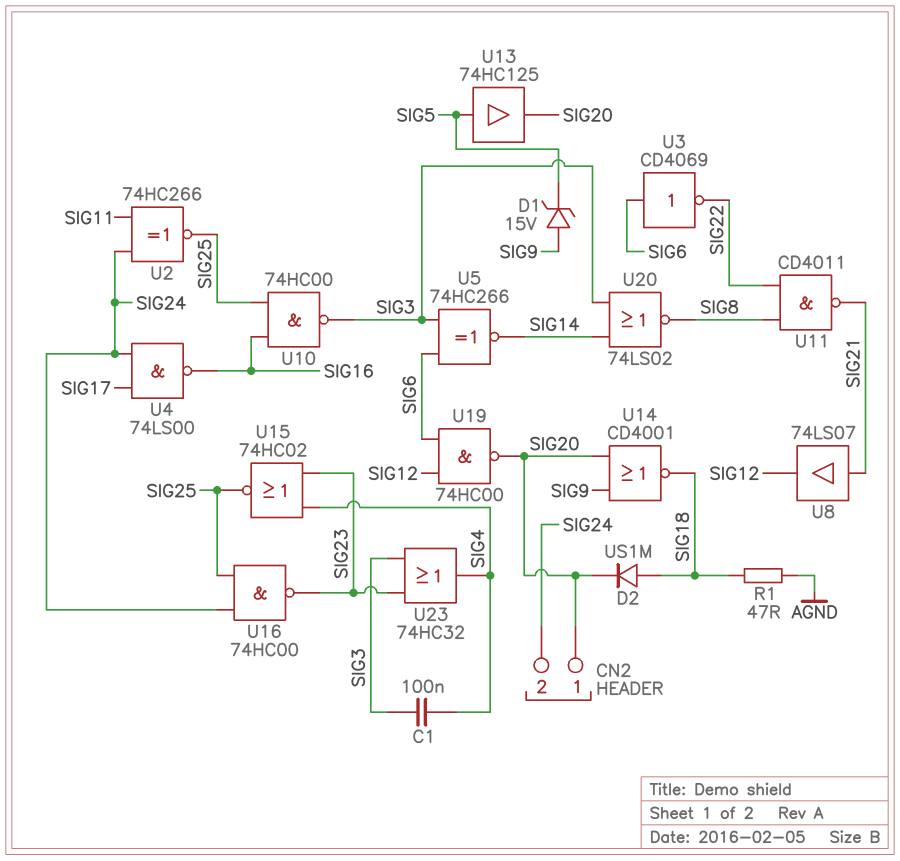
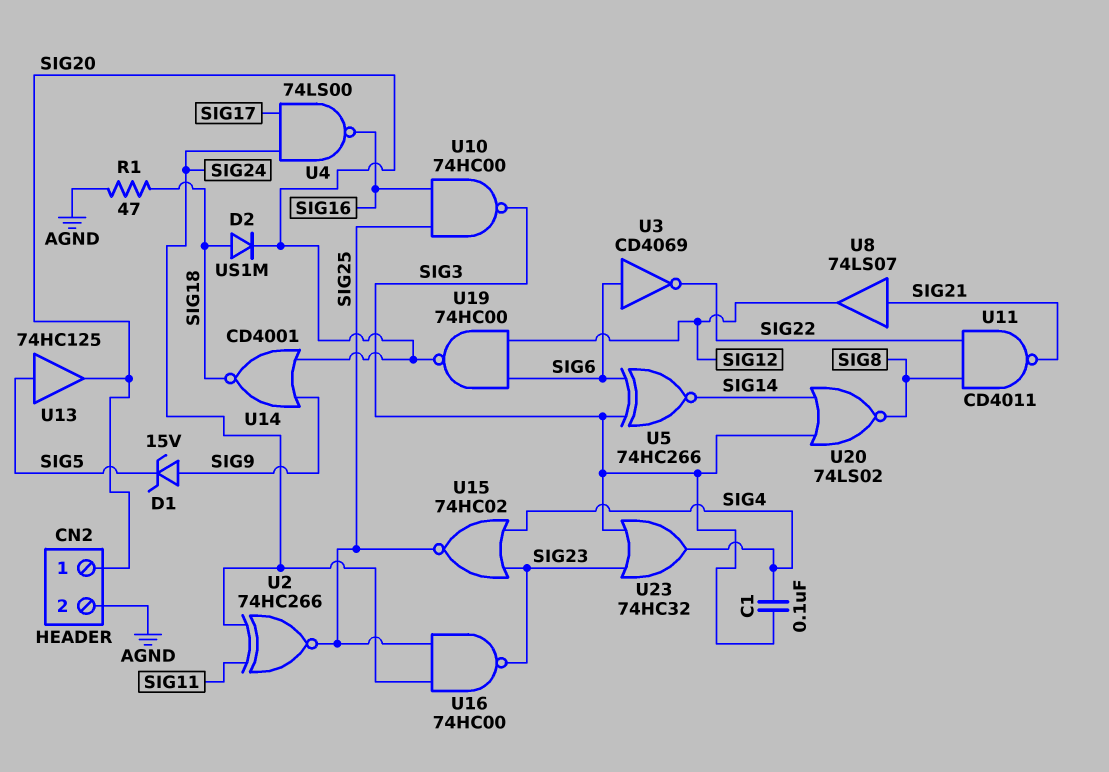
CN2 pin 2: SIG24 -> AGND

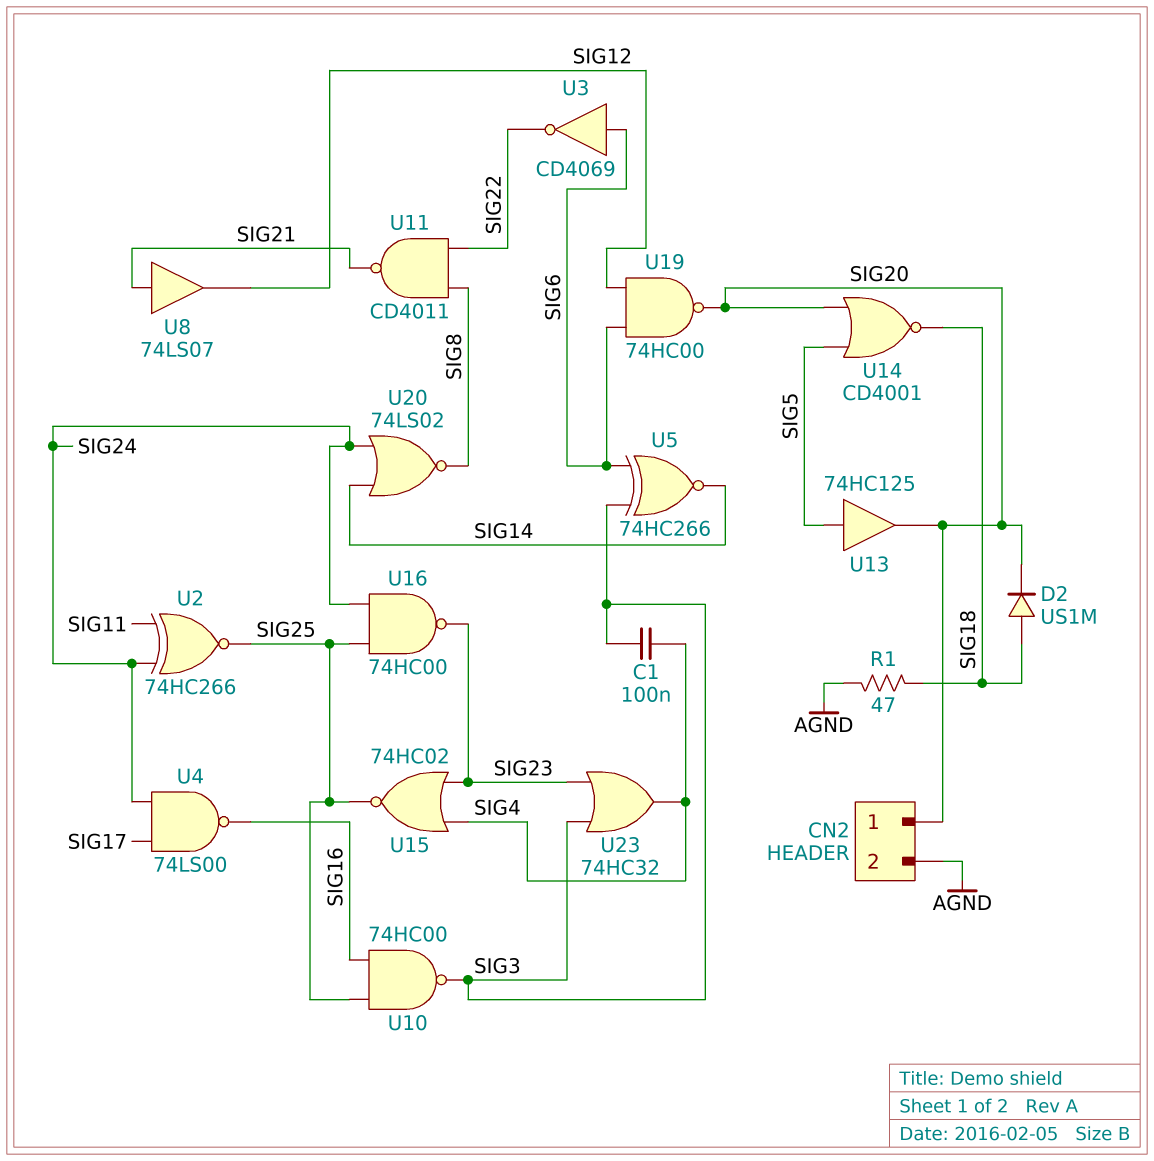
D1: zener 15V (A SIG9, K SIG5) -> none
U14: NOR CD4001 (in SIG9, in SIG20, out SIG18) -> NOR CD4001 (in SIG5, in SIG20, out SIG18)
U20: NOR 74LS02 (in SIG3, in SIG14, out SIG8) -> NOR 74LS02 (in SIG14, in SIG24, out SIG8)

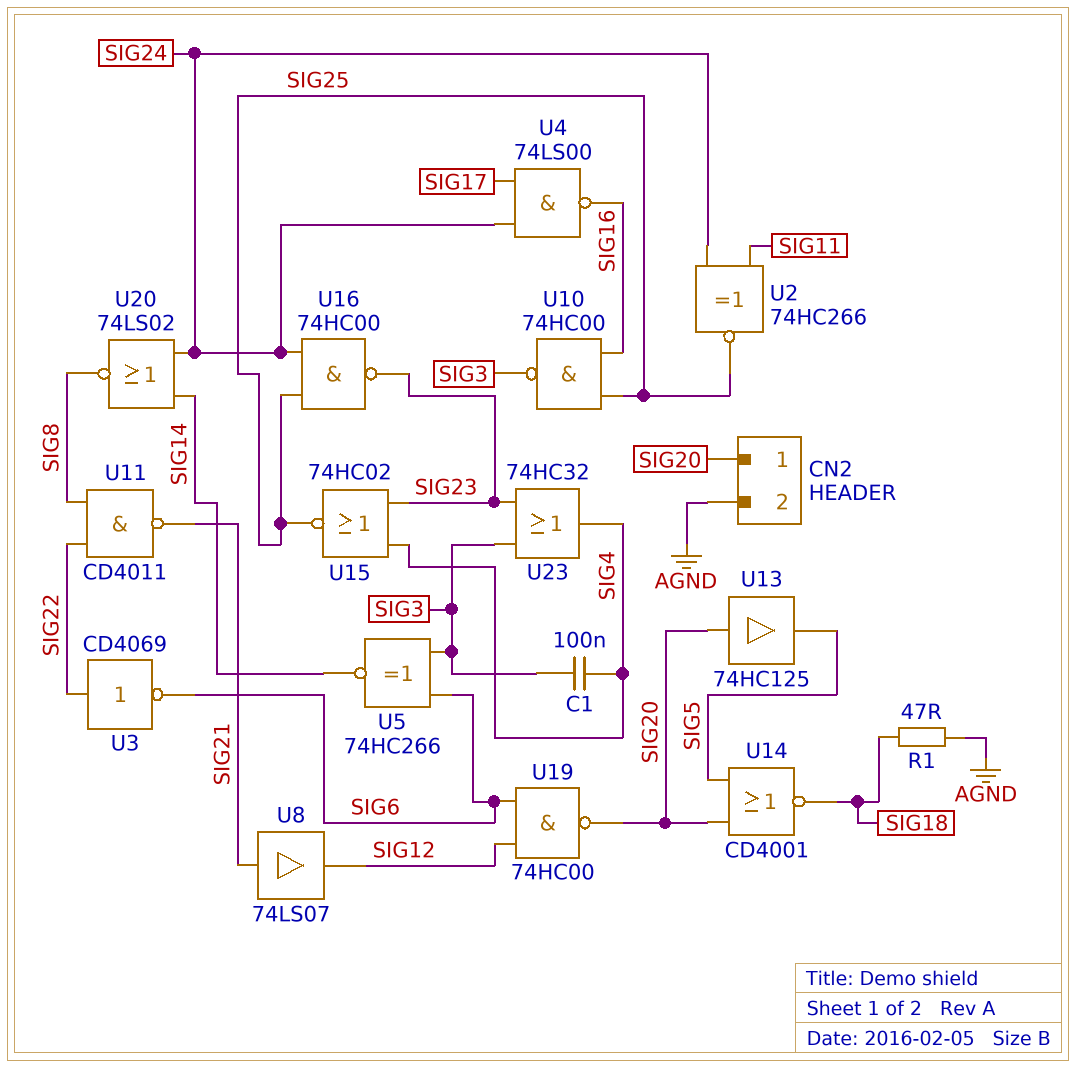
D2: diode US1M (A SIG18, K SIG20) -> none
U3: NOT CD4069 (in SIG6, out SIG22) -> NOT CD4069 (in SIG22, out SIG6)
U13: buffer 74HC125 (in SIG5, out SIG20) -> buffer 74HC125 (in SIG20, out SIG5)

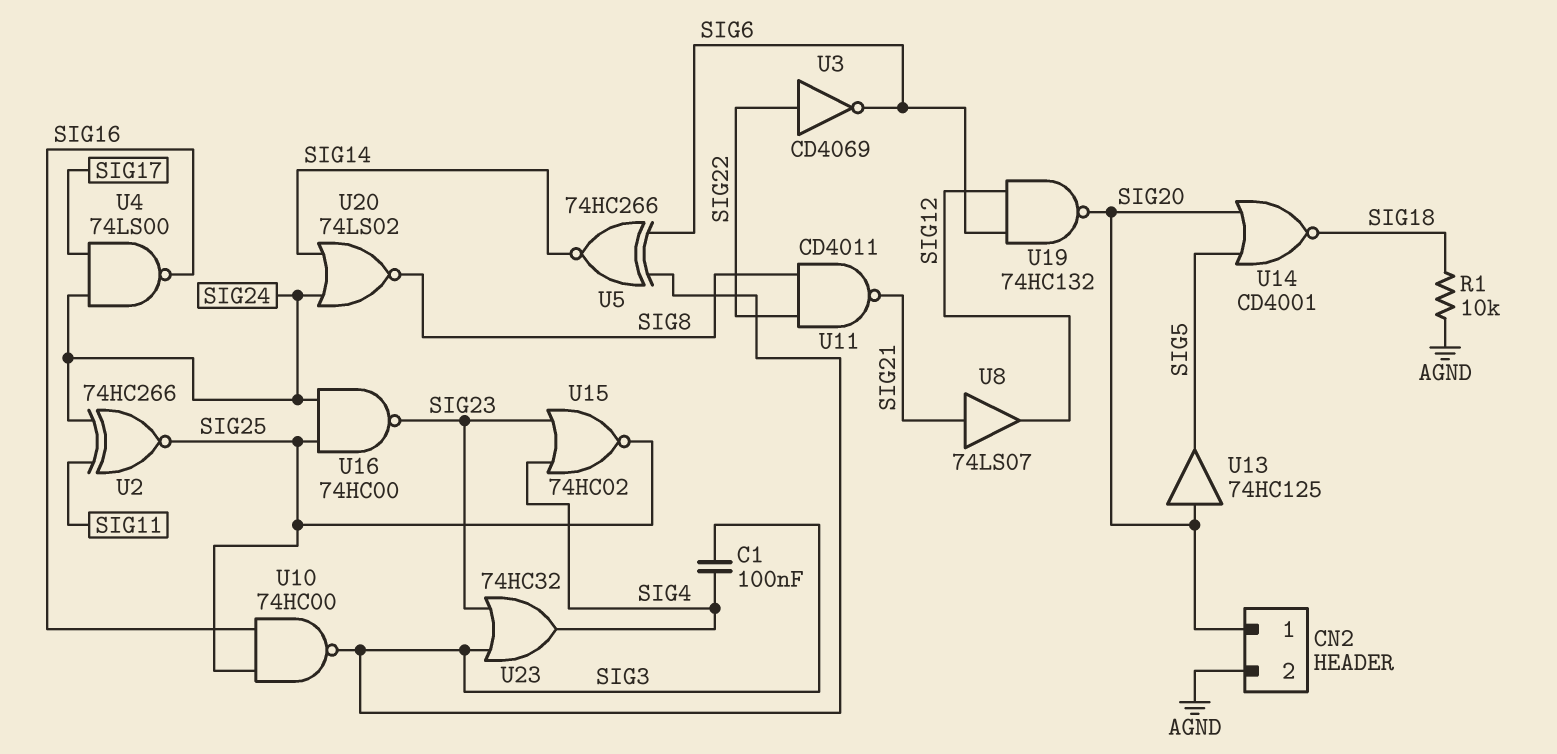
R1: 47 (AGND, SIG18) -> 10k (AGND, SIG18)
U19: NAND 74HC00 (in SIG6, in SIG12, out SIG20) -> NAND 74HC132 (in SIG6, in SIG12, out SIG20)

